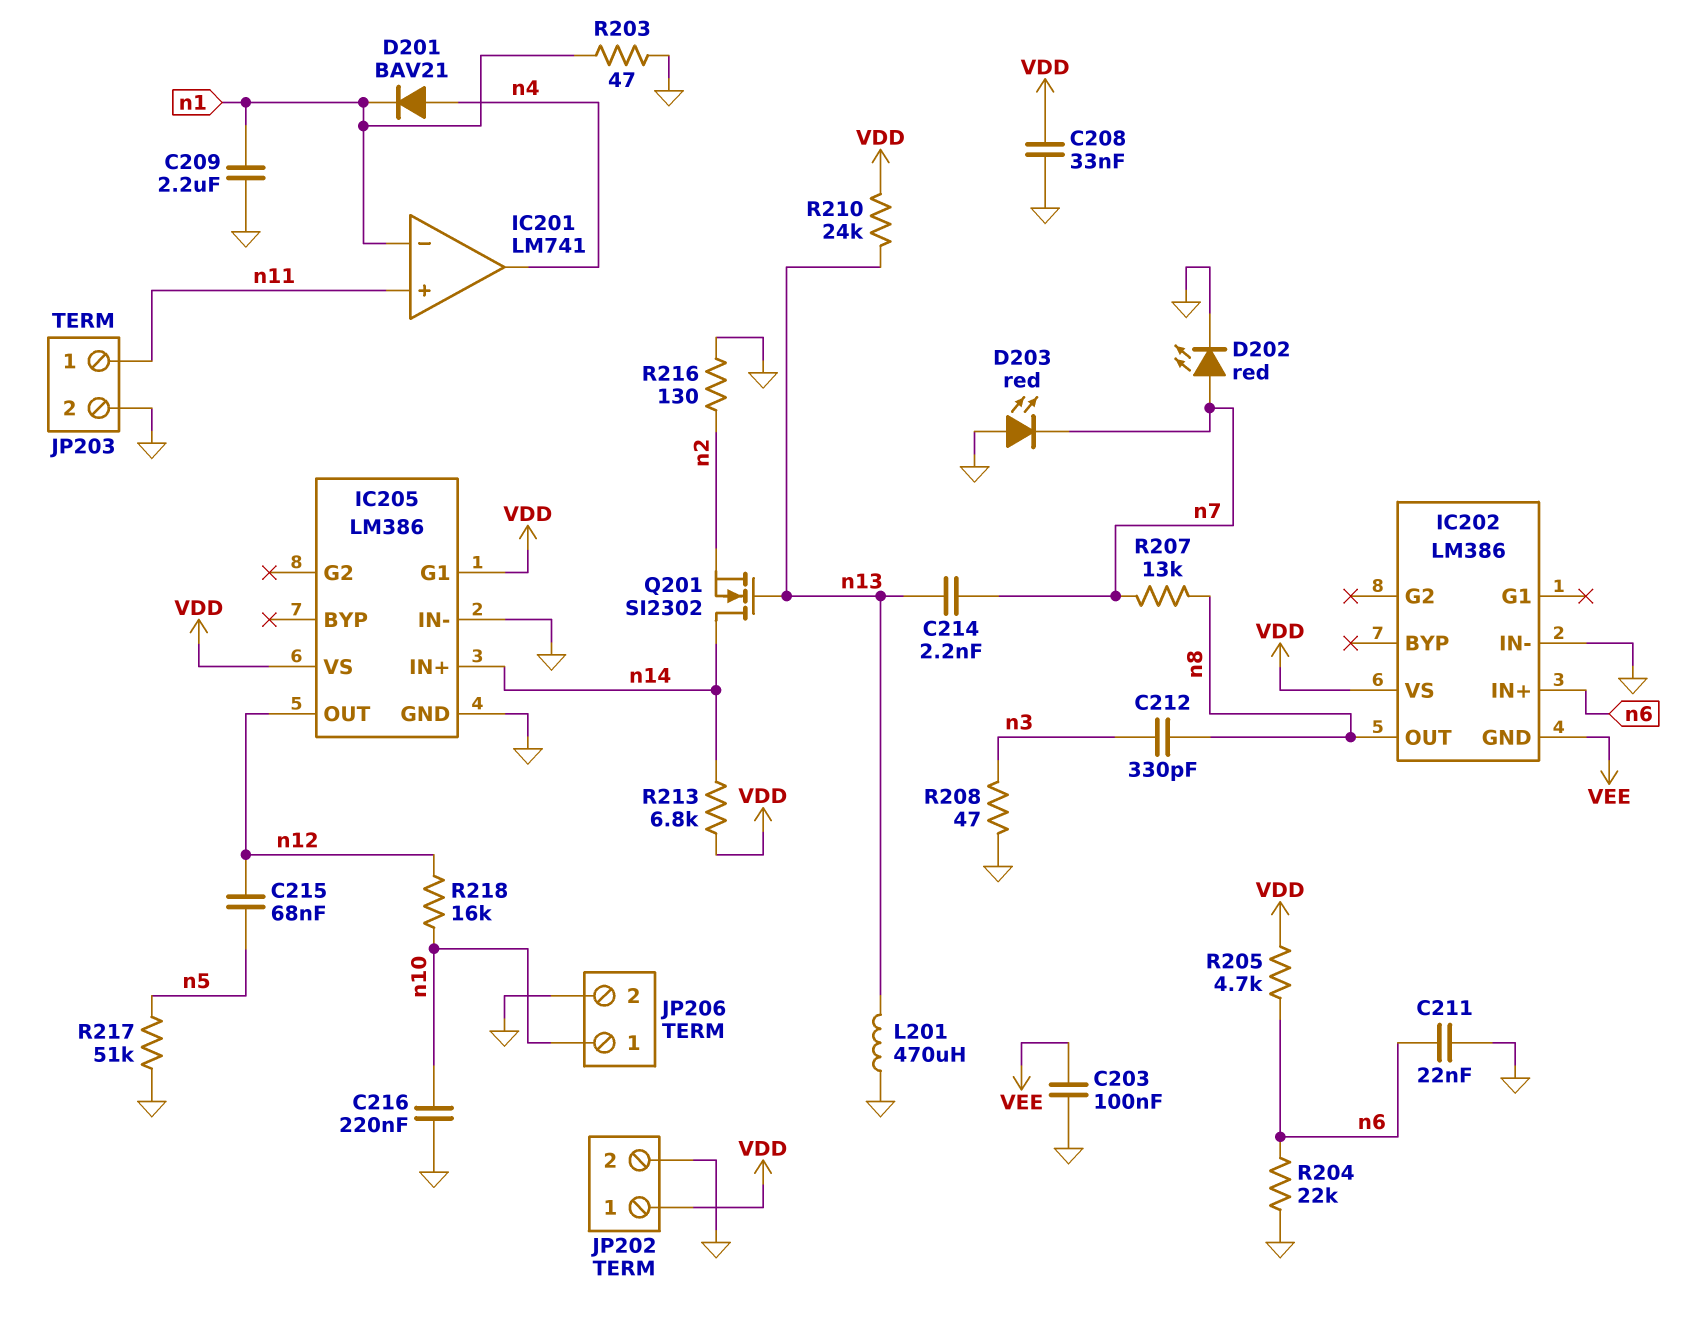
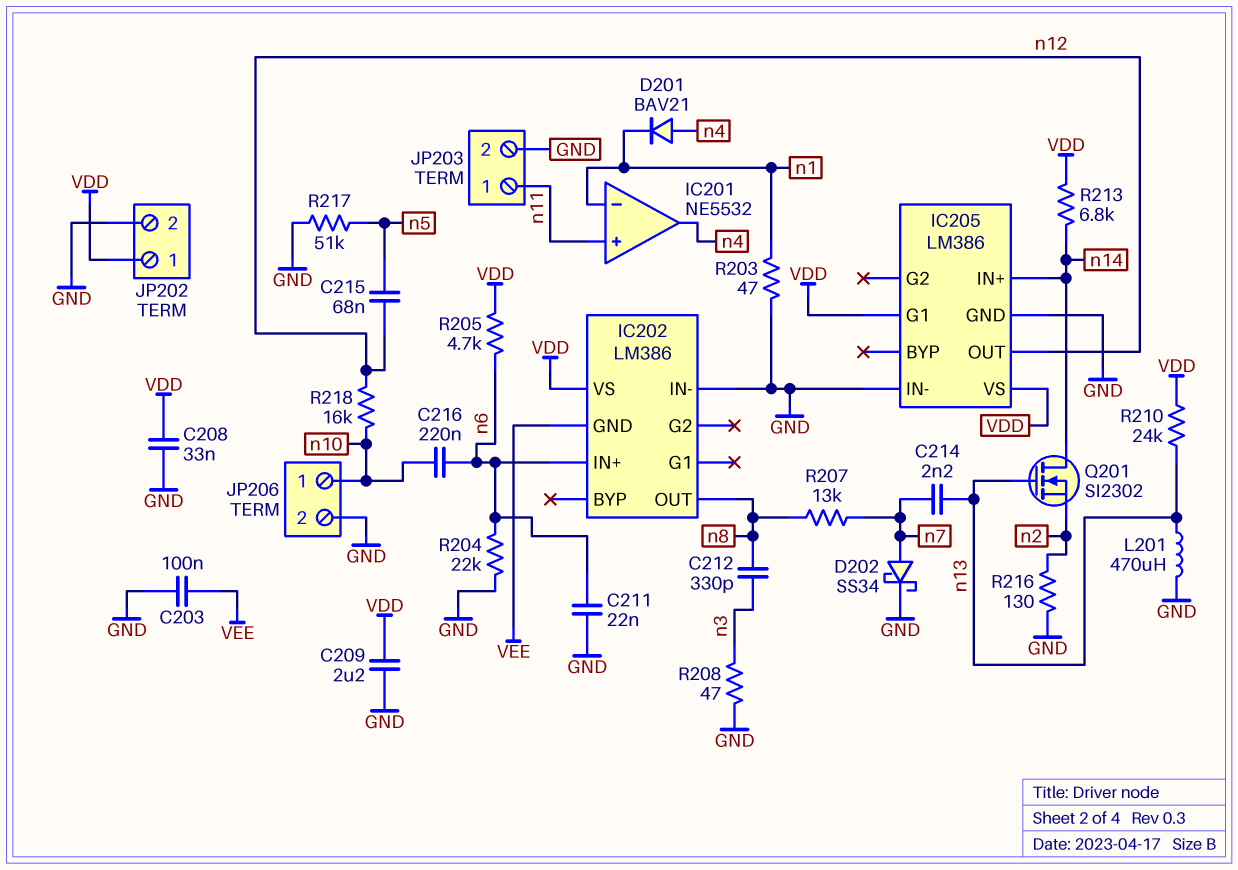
C209: 2.2uF (GND, n1) -> 2.2uF (GND, VDD)
C216: 220nF (GND, n10) -> 220nF (n6, n10)
D202: LED red (A n7, K GND) -> schottky SS34 (A n7, K GND)
D203: LED red (A GND, K n7) -> none
IC201: LM741 -> NE5532

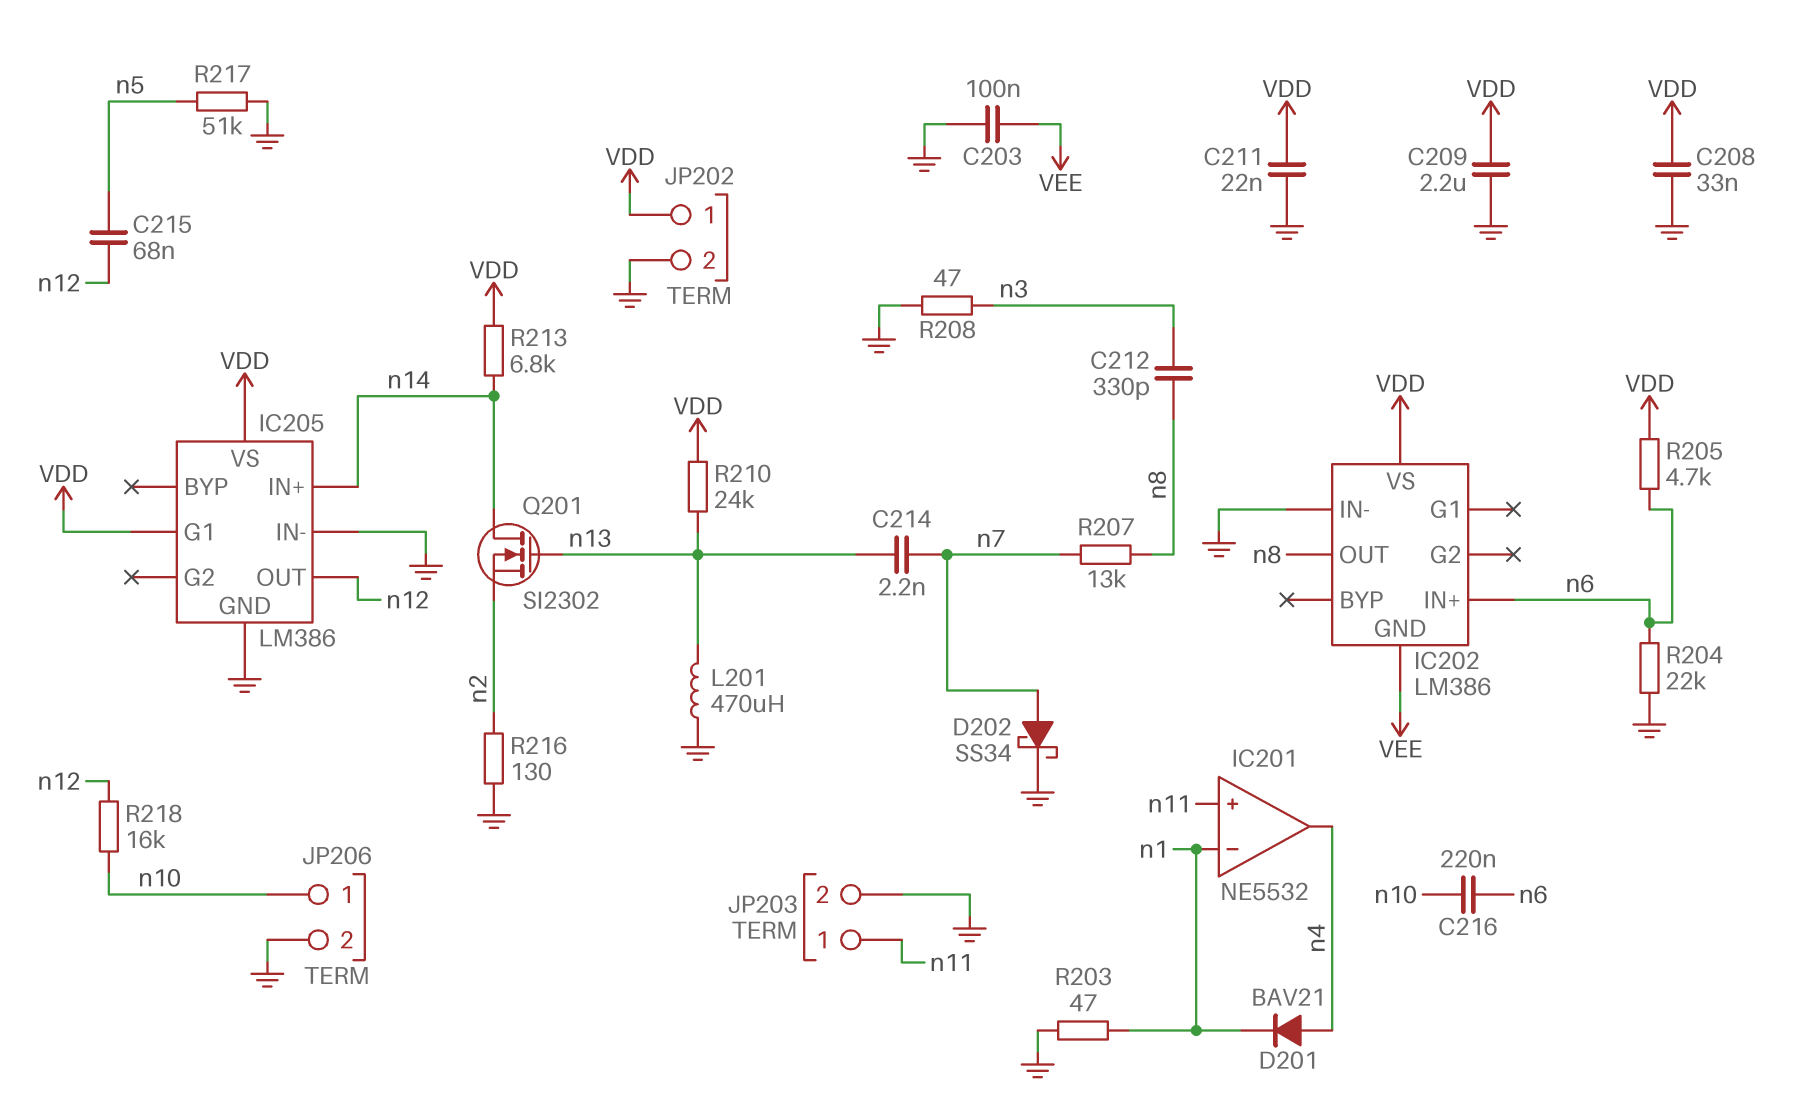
C211: 22nF (GND, n6) -> 22nF (GND, VDD)

